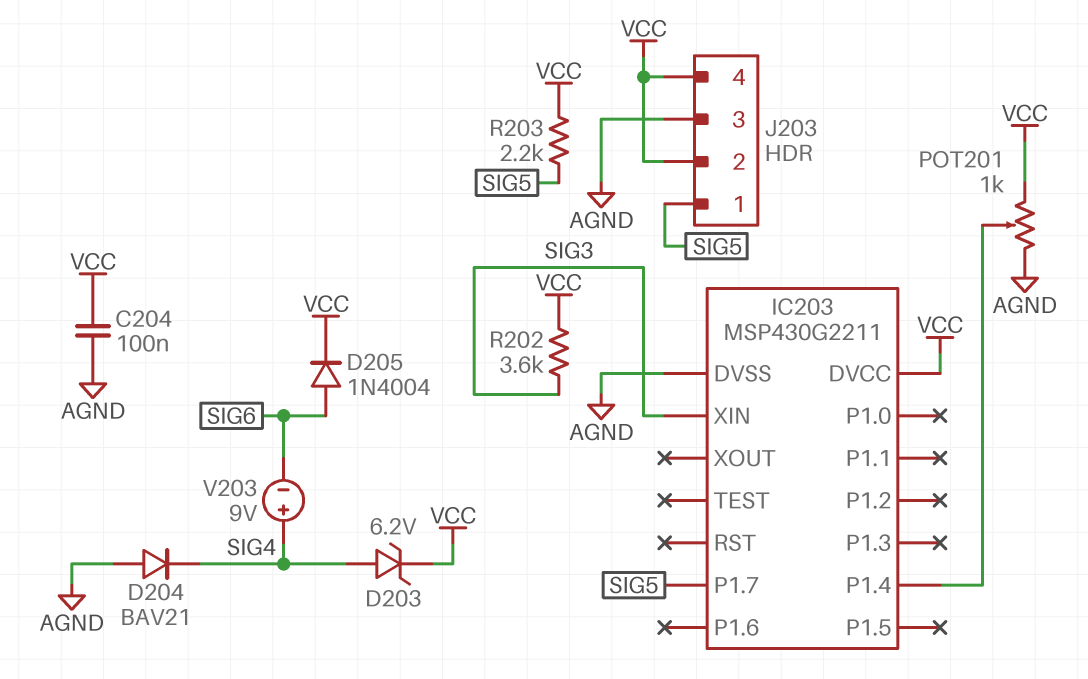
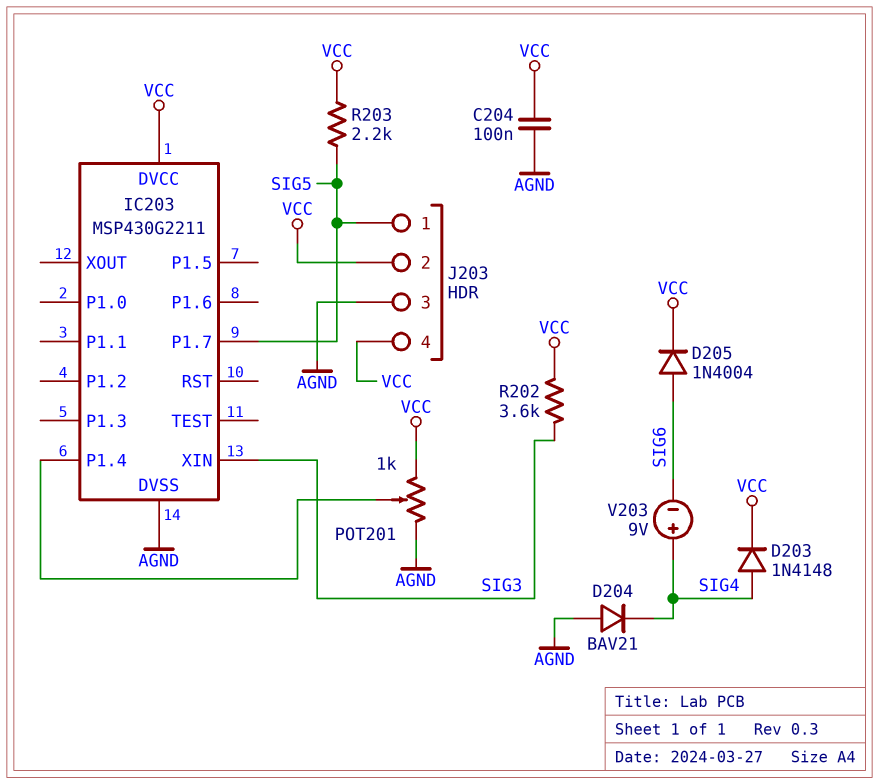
D203: zener 6.2V (A SIG4, K VCC) -> diode 1N4148 (A SIG4, K VCC)

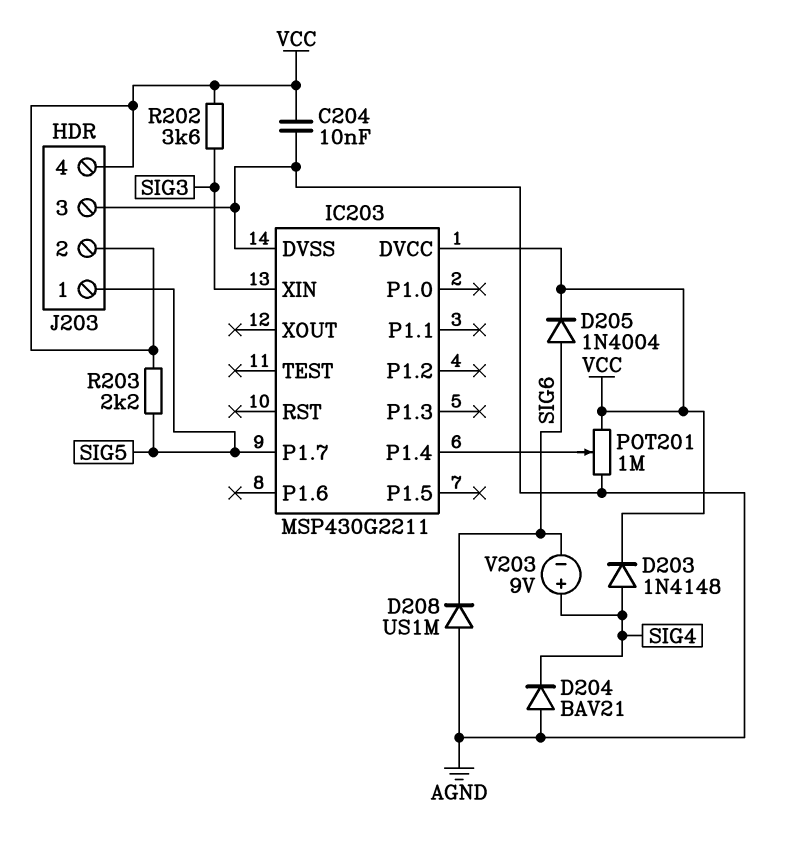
C204: 100nF (AGND, VCC) -> 10nF (AGND, VCC)
D208: none -> diode US1M (A AGND, K SIG6)
POT201: 1k (AGND, VCC, wiper IC203/P1.4) -> 1M (AGND, VCC, wiper IC203/P1.4)

